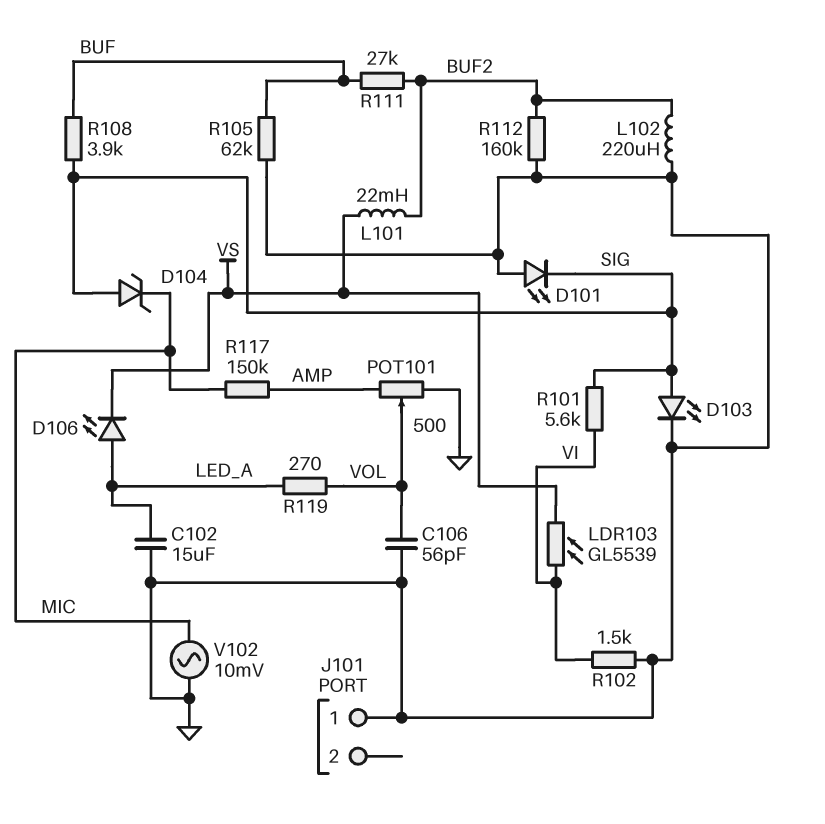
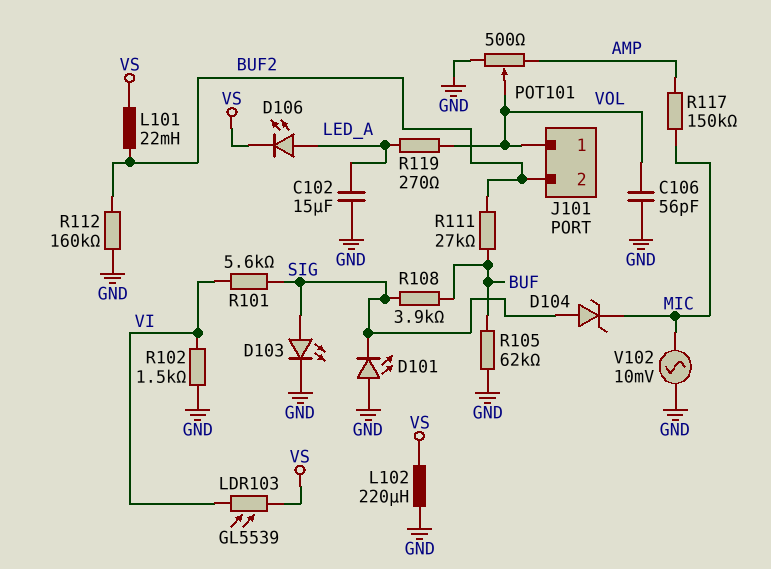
J101 pin 1: GND -> VOL
J101 pin 2: none -> BUF2
L102: 220uH (BUF2, GND) -> 220uH (GND, VS)

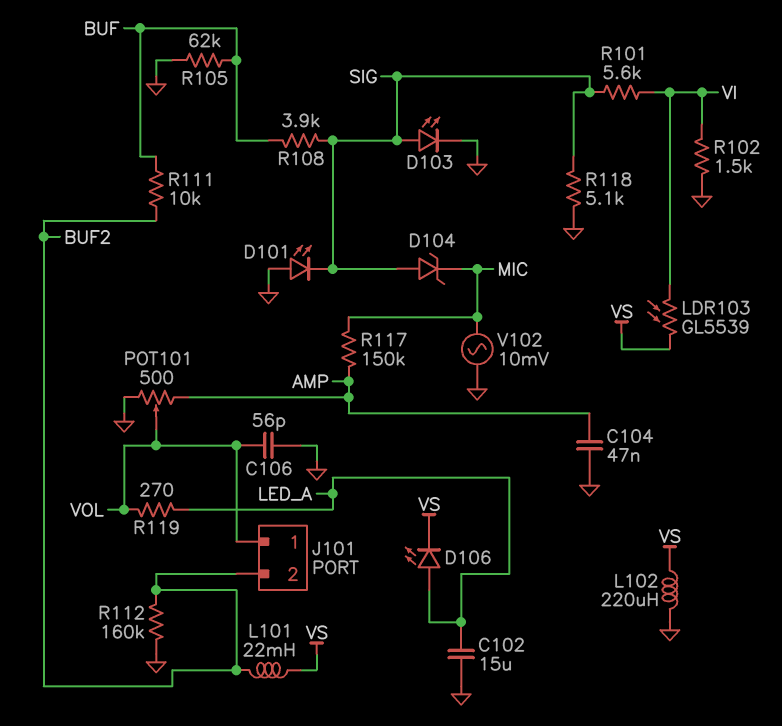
C104: none -> 47nF (AMP, GND)
R111: 27k (BUF, BUF2) -> 10k (BUF, BUF2)
R118: none -> 5.1k (GND, SIG)

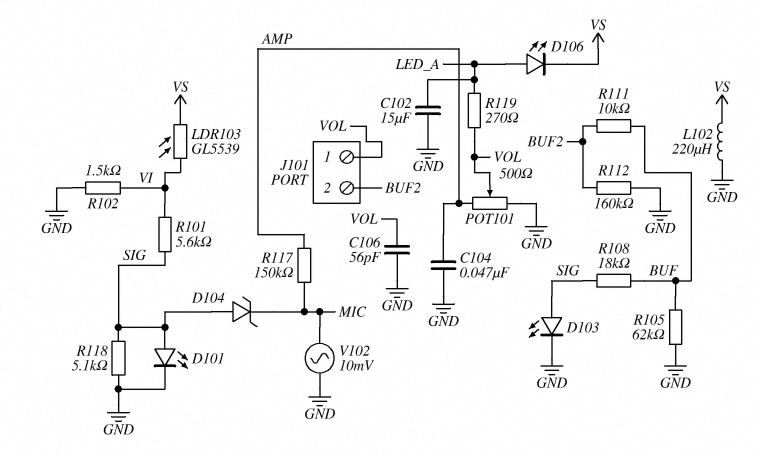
D101: LED (A GND, K SIG) -> LED (A SIG, K GND)
L101: 22mH (BUF2, VS) -> none
R108: 3.9k (BUF, SIG) -> 18k (BUF, SIG)

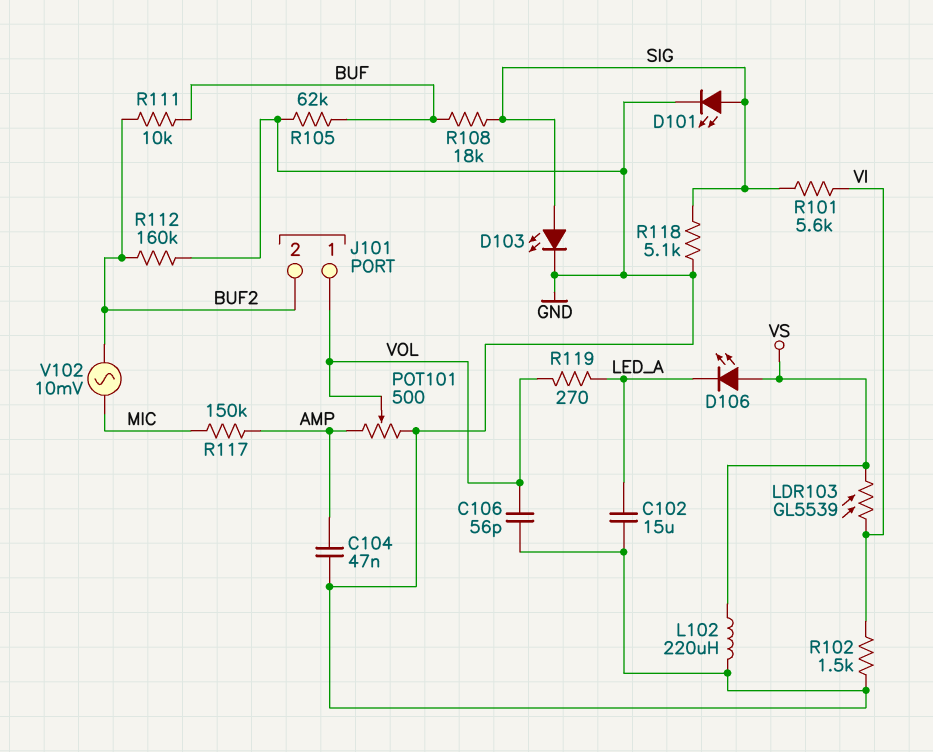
D104: zener (A SIG, K MIC) -> none
D106: LED (A LED_A, K VS) -> LED (A VS, K LED_A)
V102: AC 10mV (GND, MIC) -> AC 10mV (BUF2, MIC)

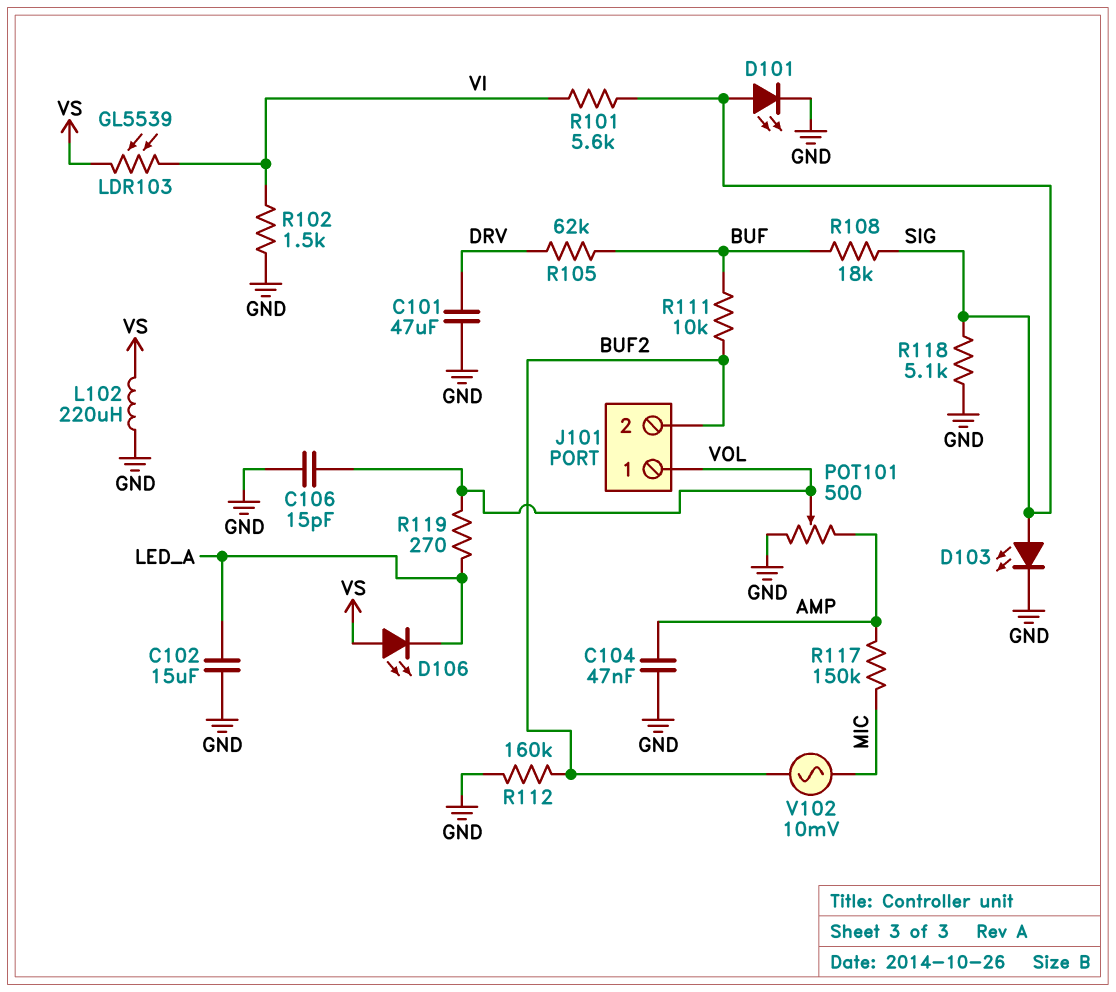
C101: none -> 47uF (DRV, GND)
C106: 56pF (GND, VOL) -> 15pF (GND, VOL)
R105: 62k (BUF, GND) -> 62k (BUF, DRV)

